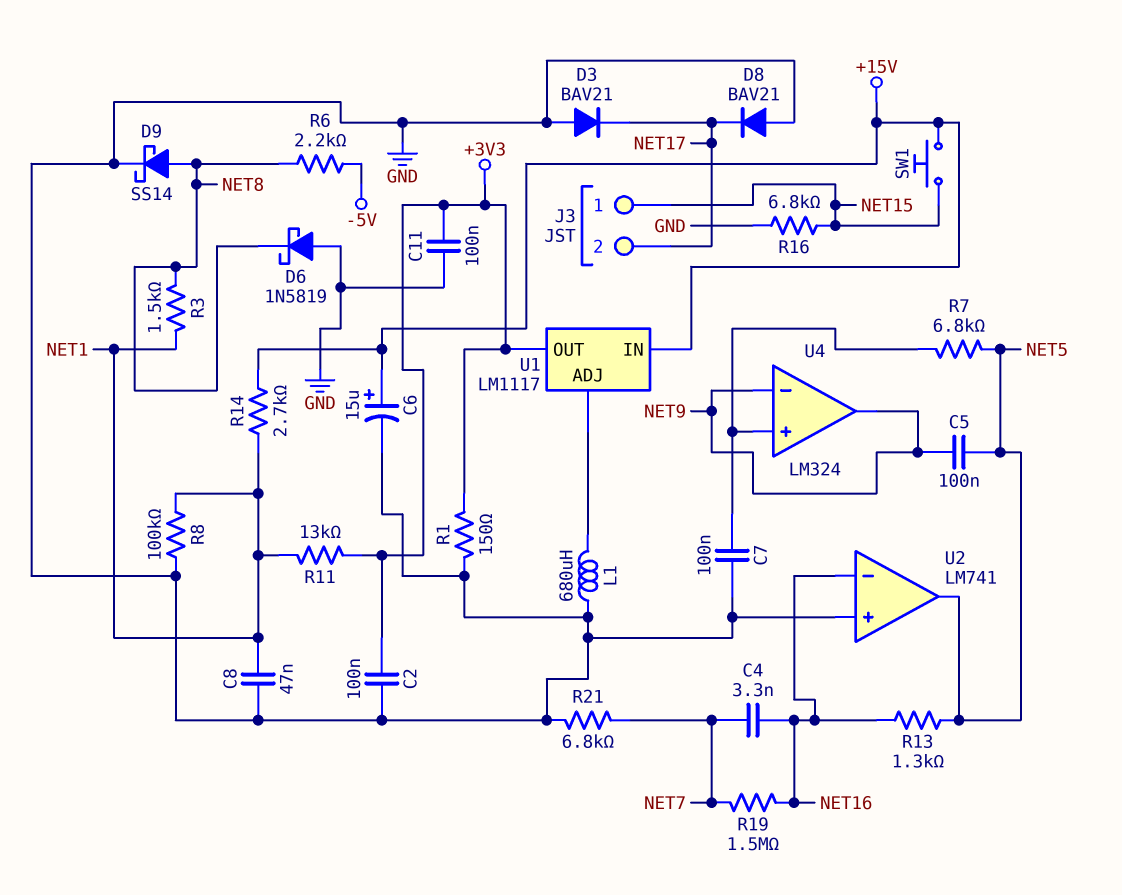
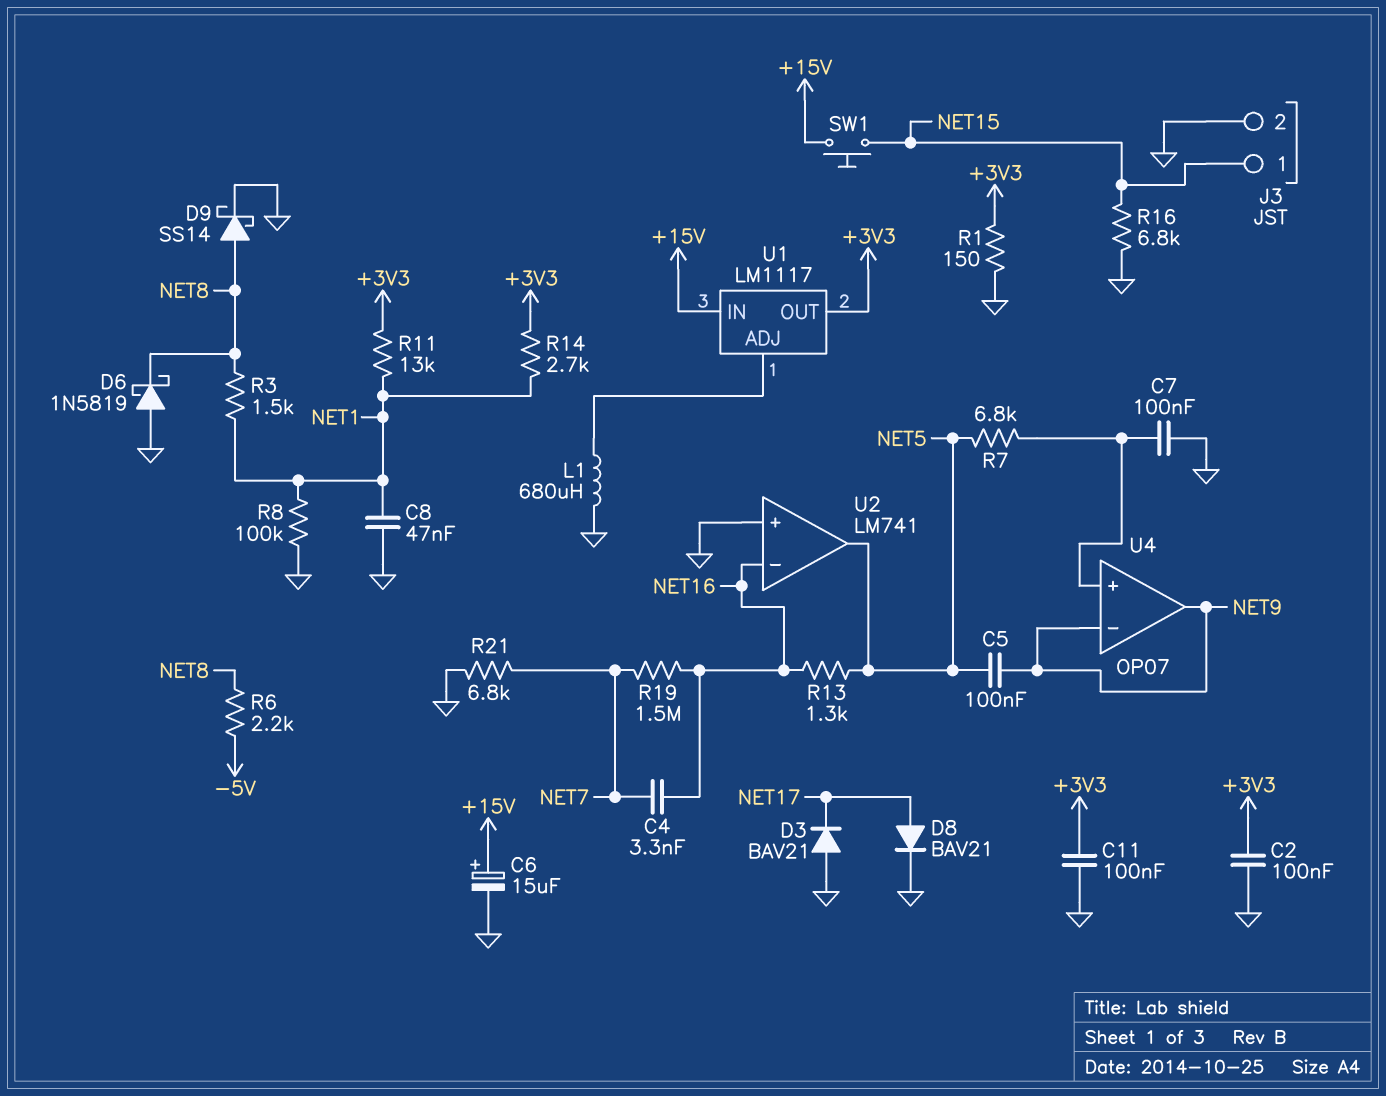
D8: diode BAV21 (A GND, K NET17) -> diode BAV21 (A NET17, K GND)
J3 pin 2: NET17 -> GND
R14: 2.7k (+15V, NET1) -> 2.7k (+3V3, NET1)
U4: LM324 -> OP07

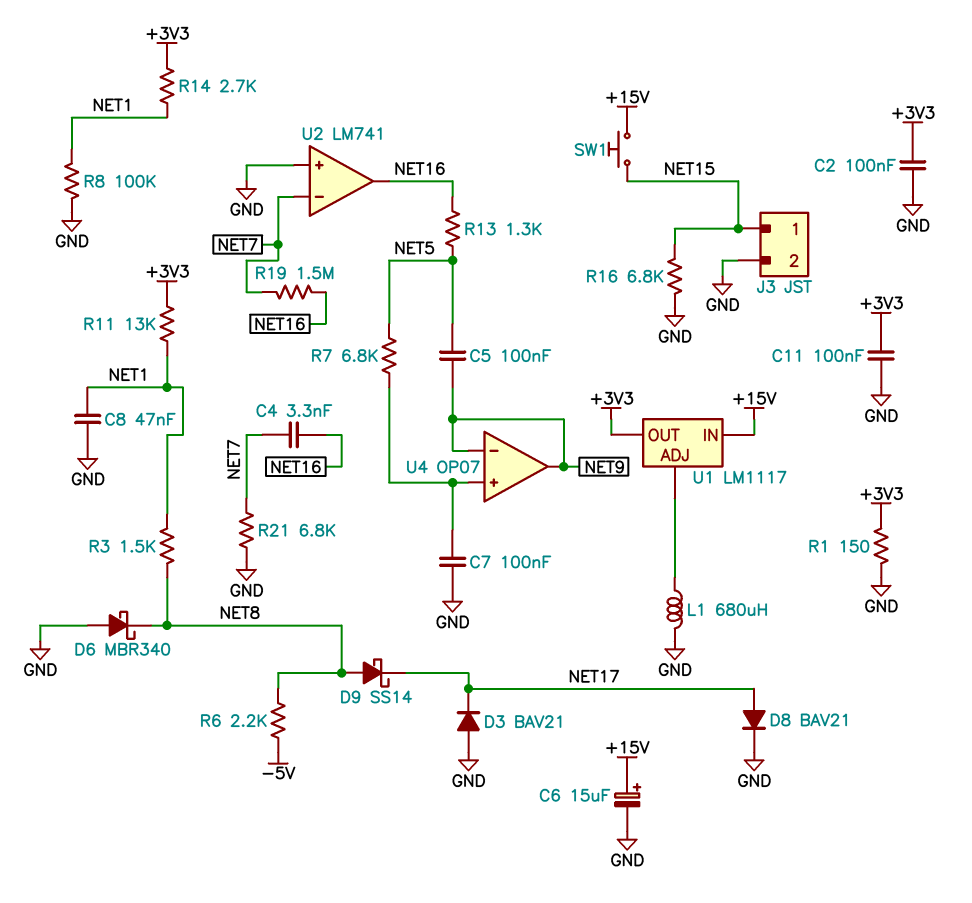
D6: schottky 1N5819 (A GND, K NET8) -> schottky MBR340 (A GND, K NET8)
D9: schottky SS14 (A NET8, K GND) -> schottky SS14 (A NET8, K NET17)
U2 pin in-: NET16 -> NET7
U2 pin out: NET5 -> NET16

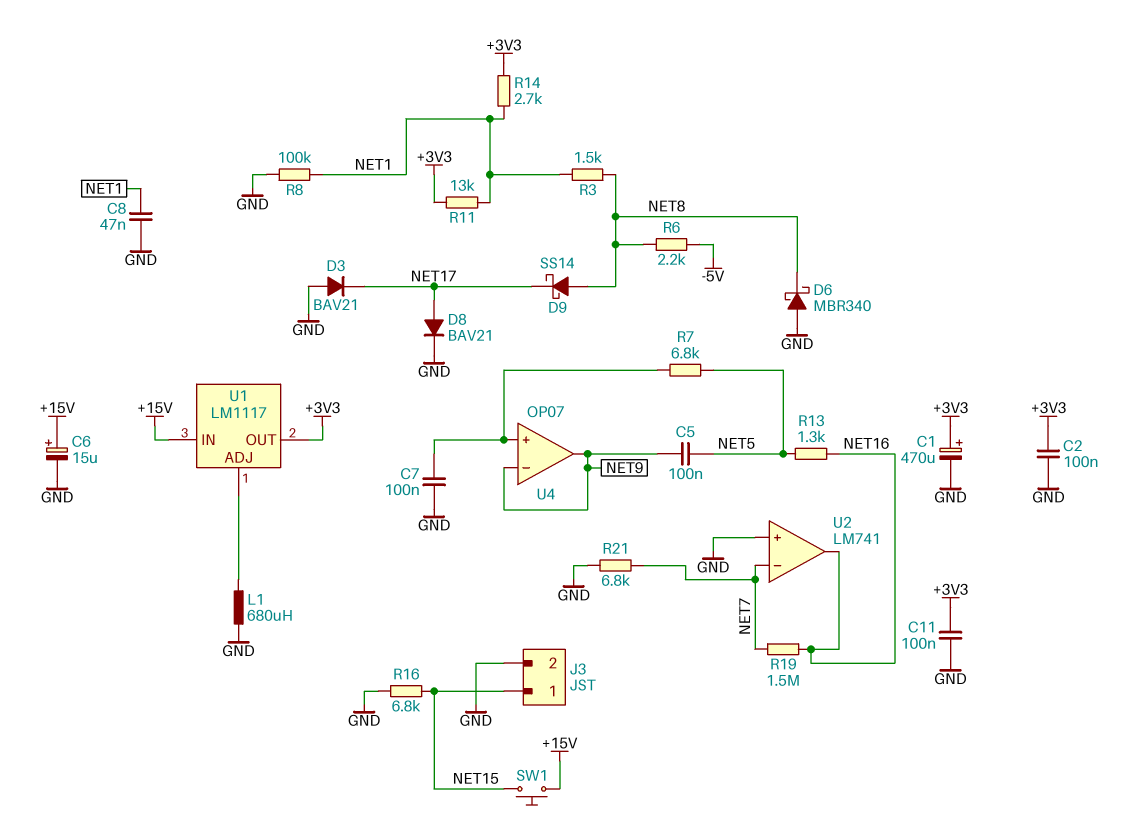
C1: none -> 470uF (plus +3V3, minus GND)
C4: 3.3nF (NET7, NET16) -> none
R1: 150 (+3V3, GND) -> none

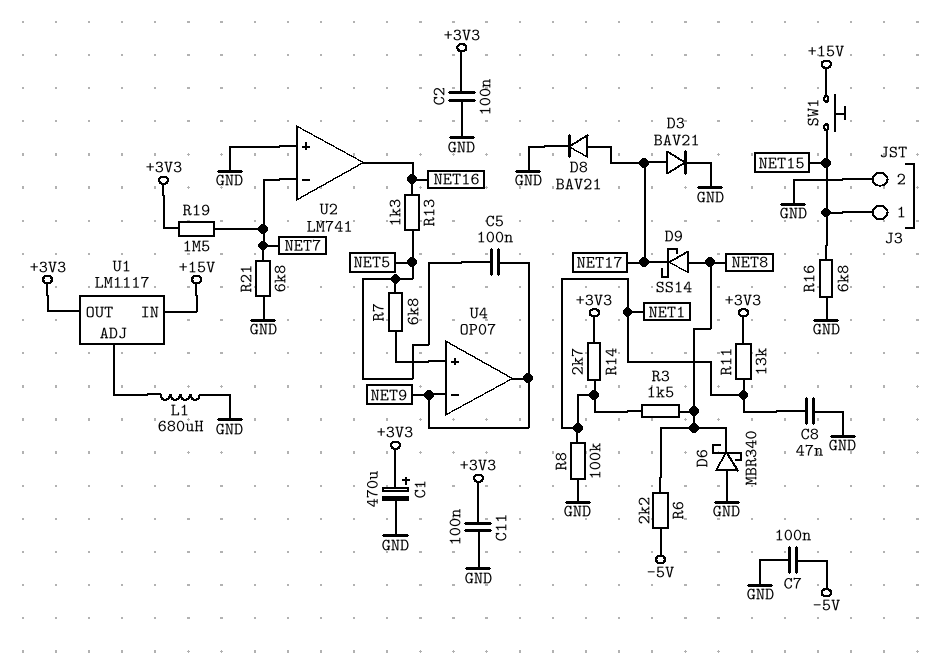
C6: 15uF (plus +15V, minus GND) -> none
C7: 100nF (GND, U4/in+) -> 100nF (-5V, GND)
D3: diode BAV21 (A GND, K NET17) -> diode BAV21 (A NET17, K GND)
R19: 1.5M (NET7, NET16) -> 1.5M (+3V3, NET7)

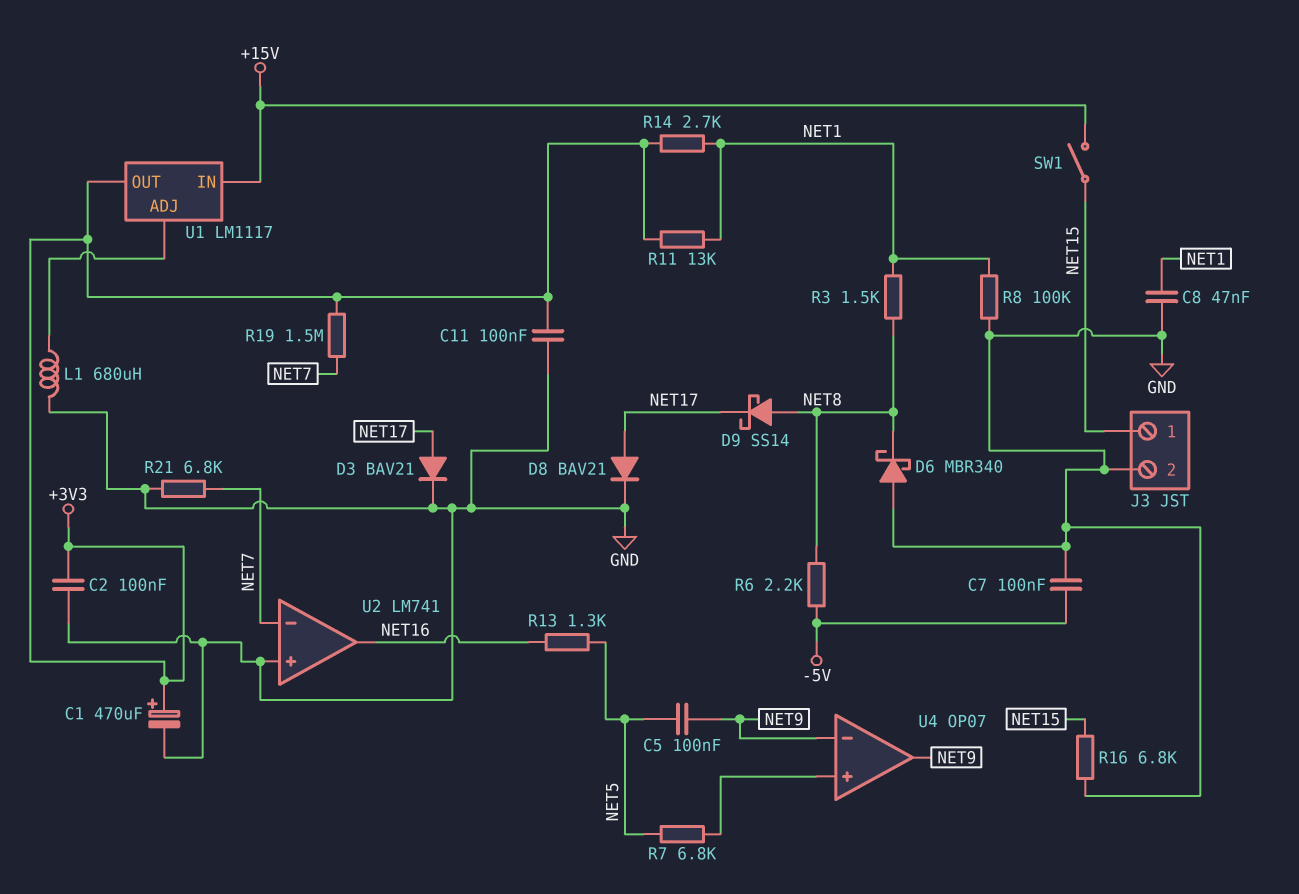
SW1: button (+15V, NET15) -> switch (+15V, NET15)

